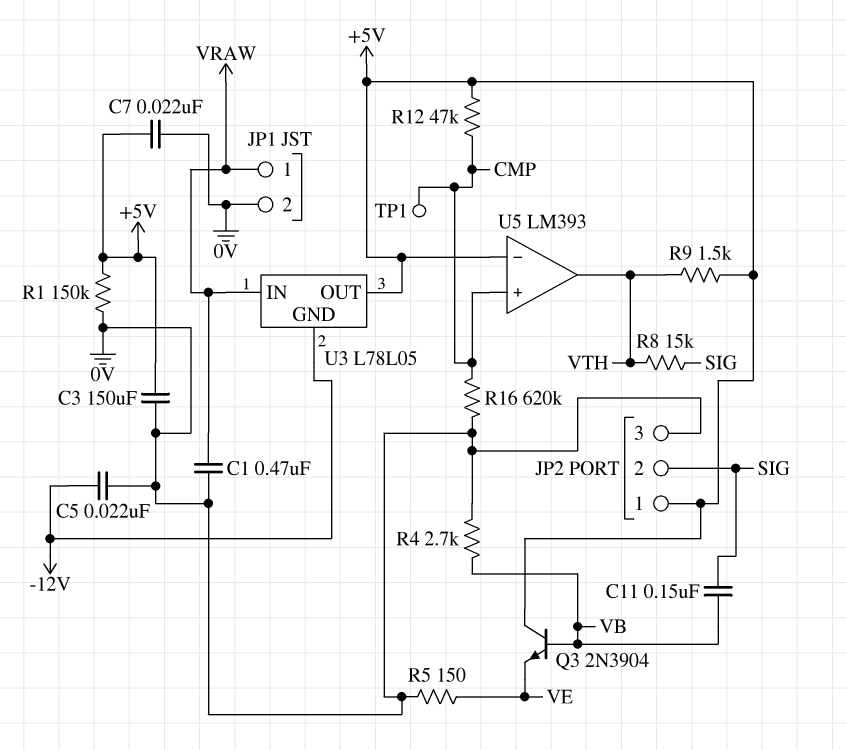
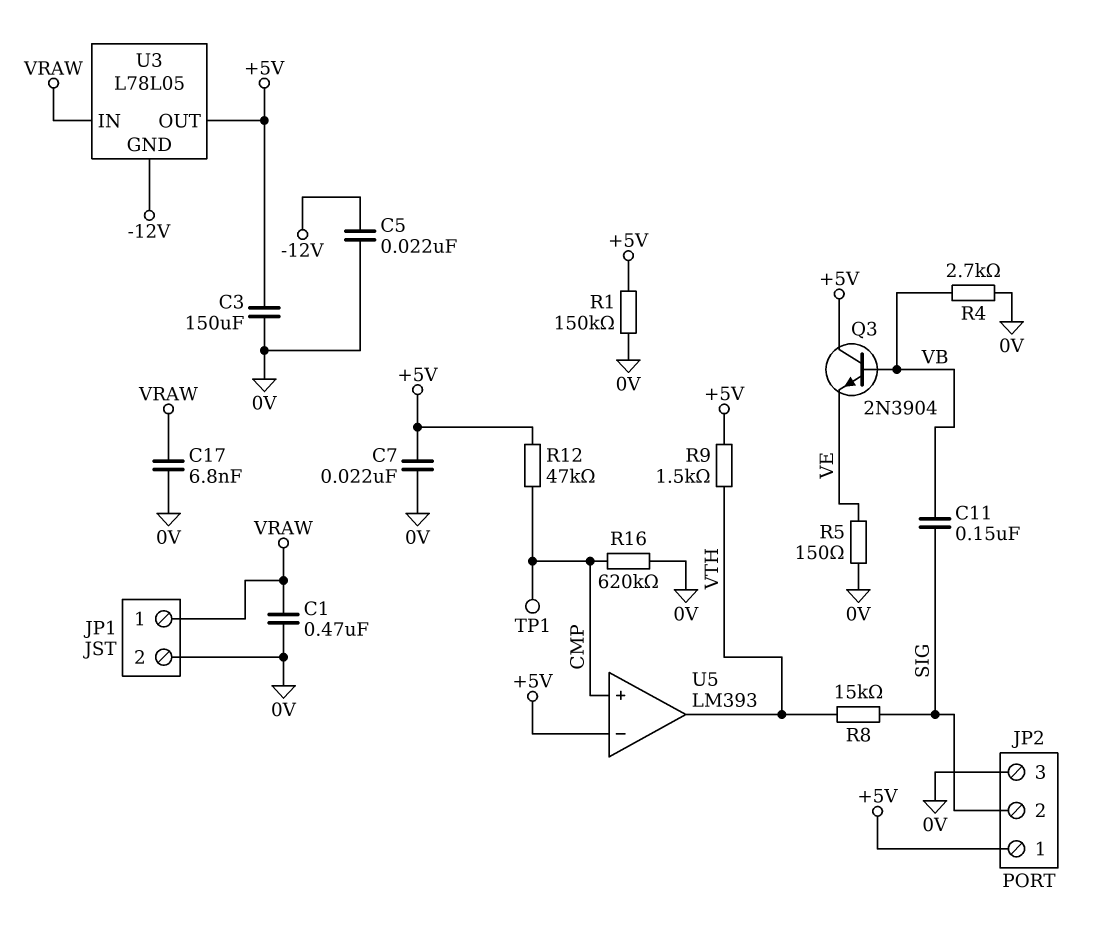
C17: none -> 6.8nF (0V, VRAW)

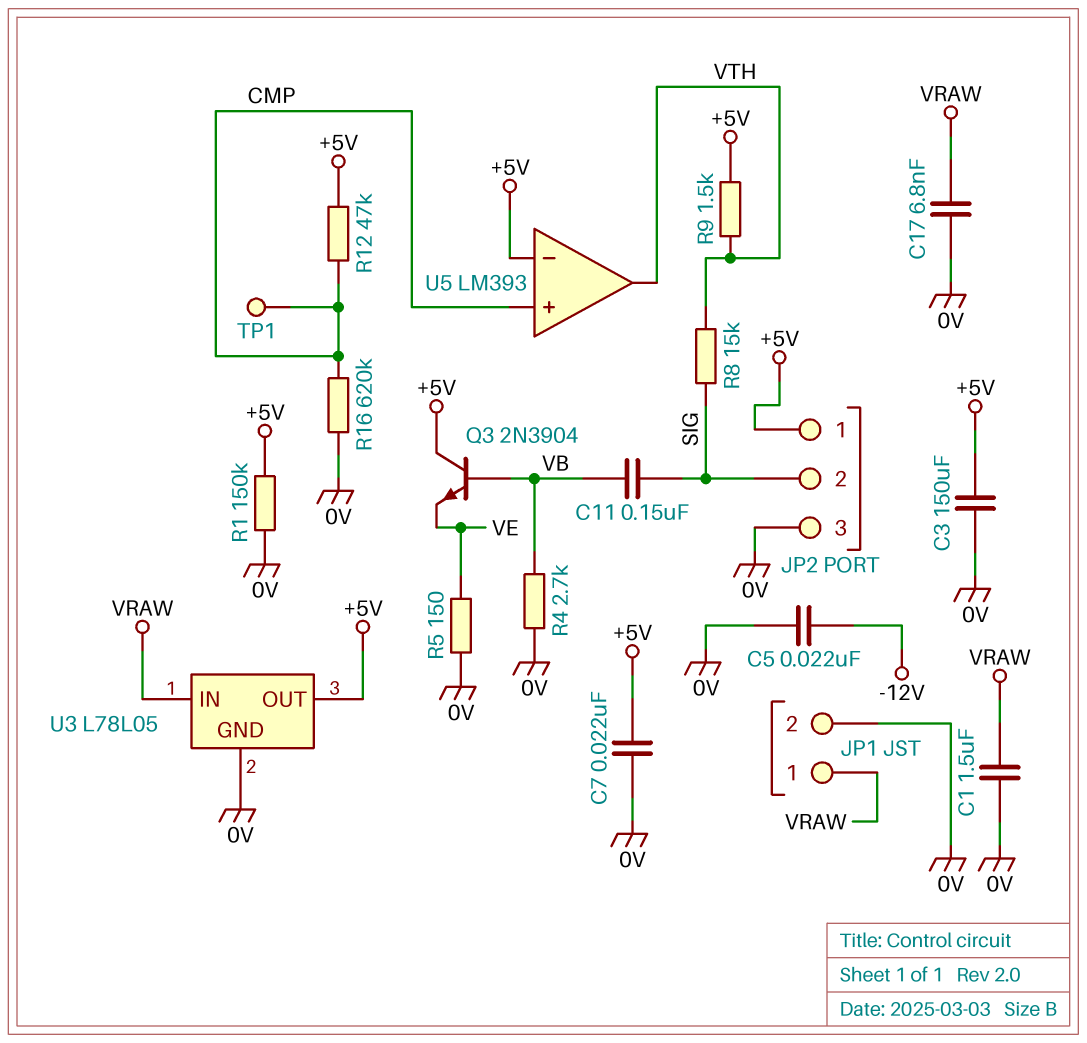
C1: 470nF (0V, VRAW) -> 1.5uF (0V, VRAW)
U3 pin GND: -12V -> 0V

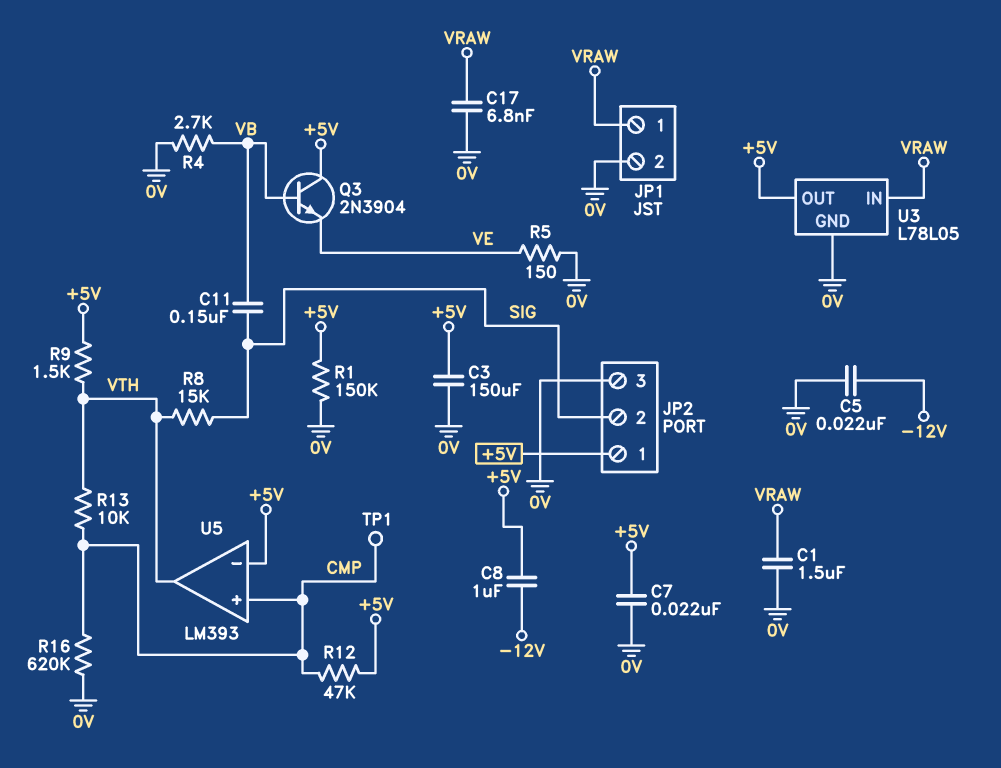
C8: none -> 1uF (+5V, -12V)
R13: none -> 10k (CMP, VTH)

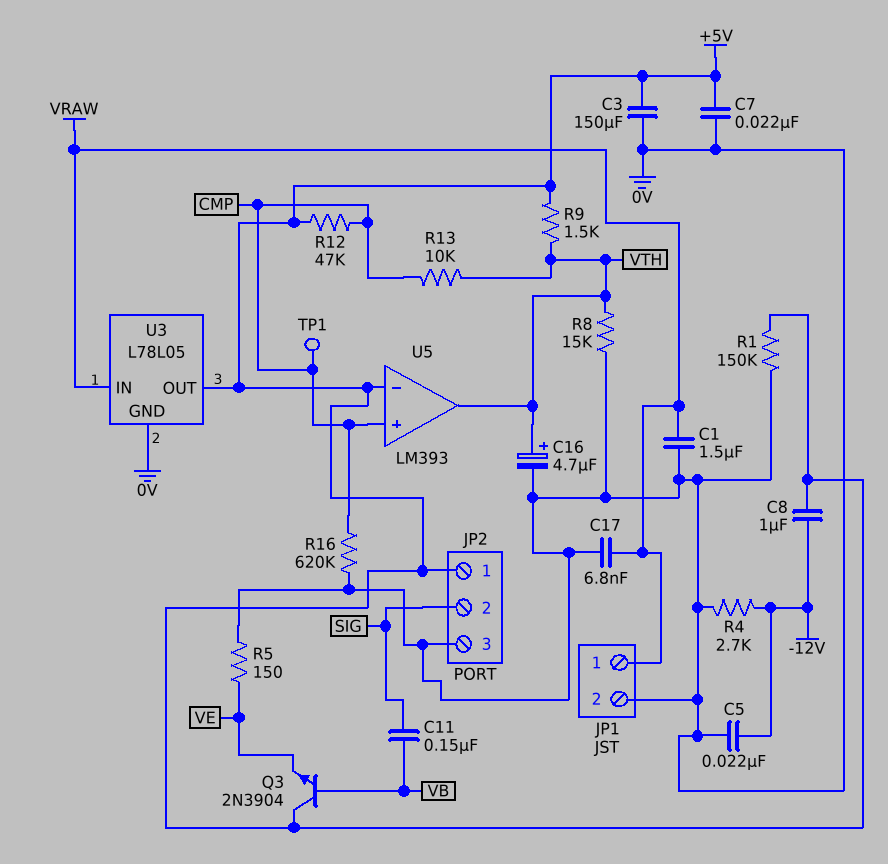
C16: none -> 4.7uF (plus VTH, minus 0V)
R4: 2.7k (0V, VB) -> 2.7k (-12V, 0V)
R8: 15k (SIG, VTH) -> 15k (0V, VTH)

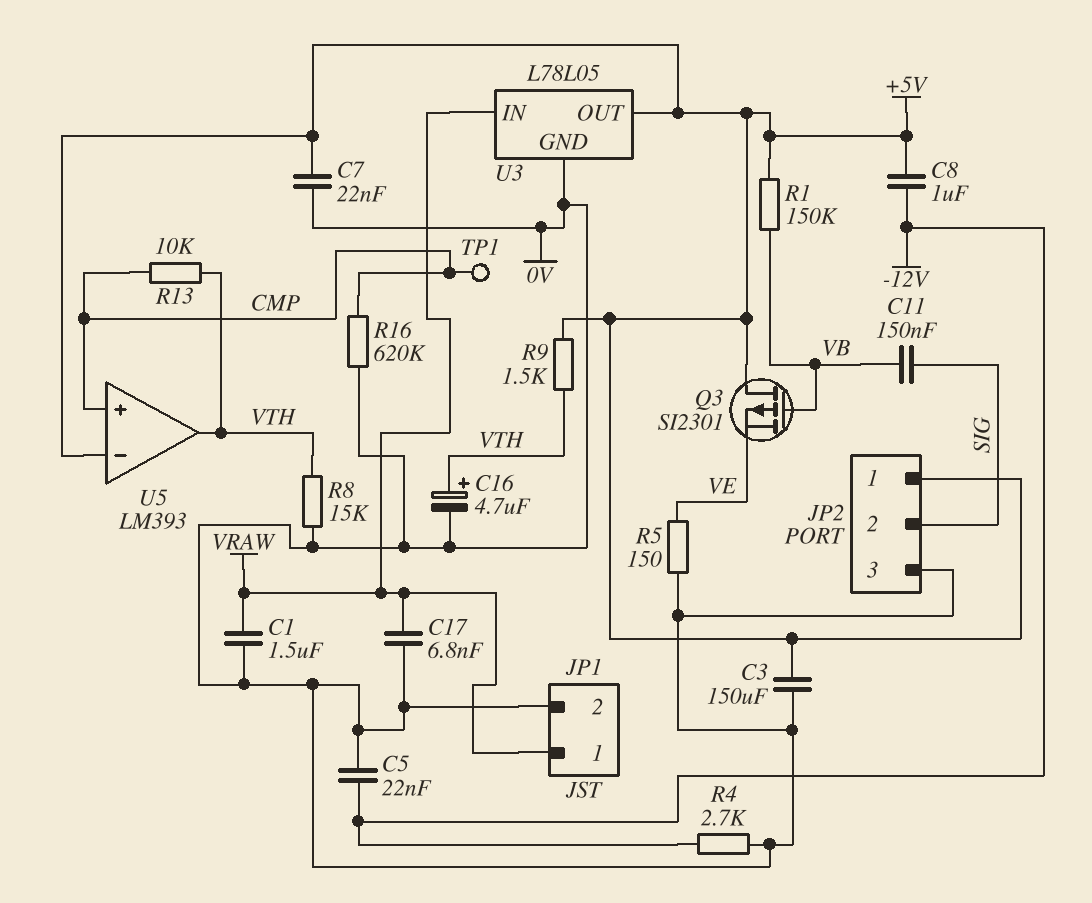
Q3: NPN 2N3904 (B VB, C +5V, E VE) -> PMOS SI2301 (G VB, D +5V, S VE)
R1: 150k (+5V, 0V) -> 150k (+5V, VB)
R12: 47k (+5V, CMP) -> none

